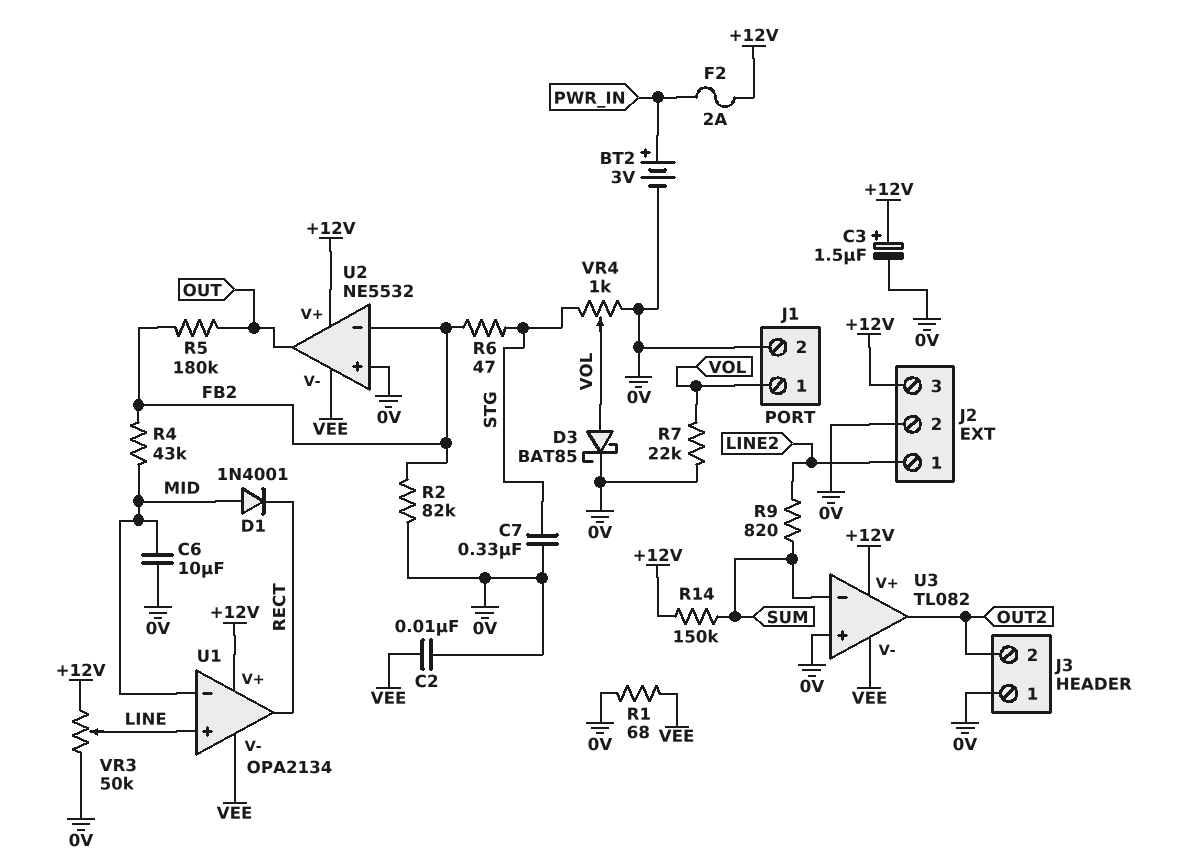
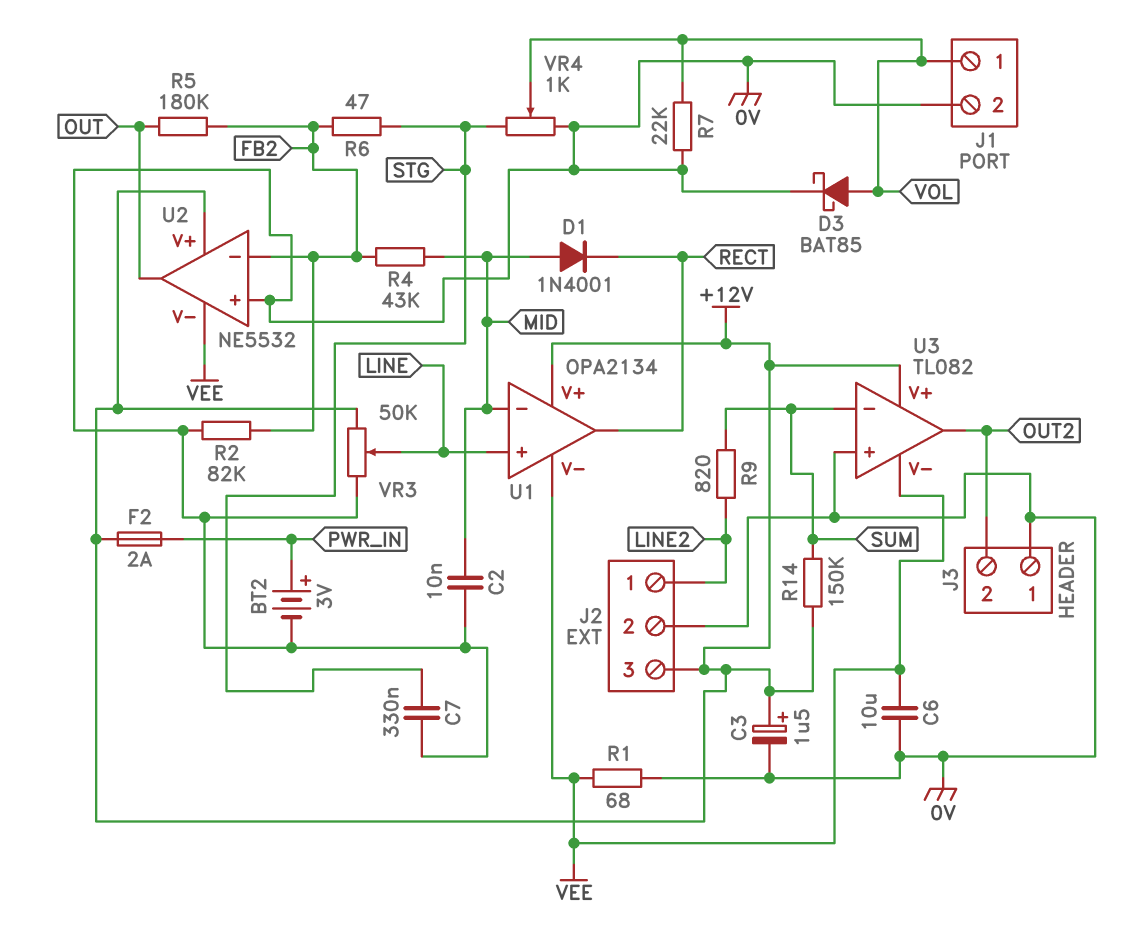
C2: 10nF (0V, VEE) -> 10nF (0V, MID)
C6: 10uF (0V, MID) -> 10uF (0V, VEE)

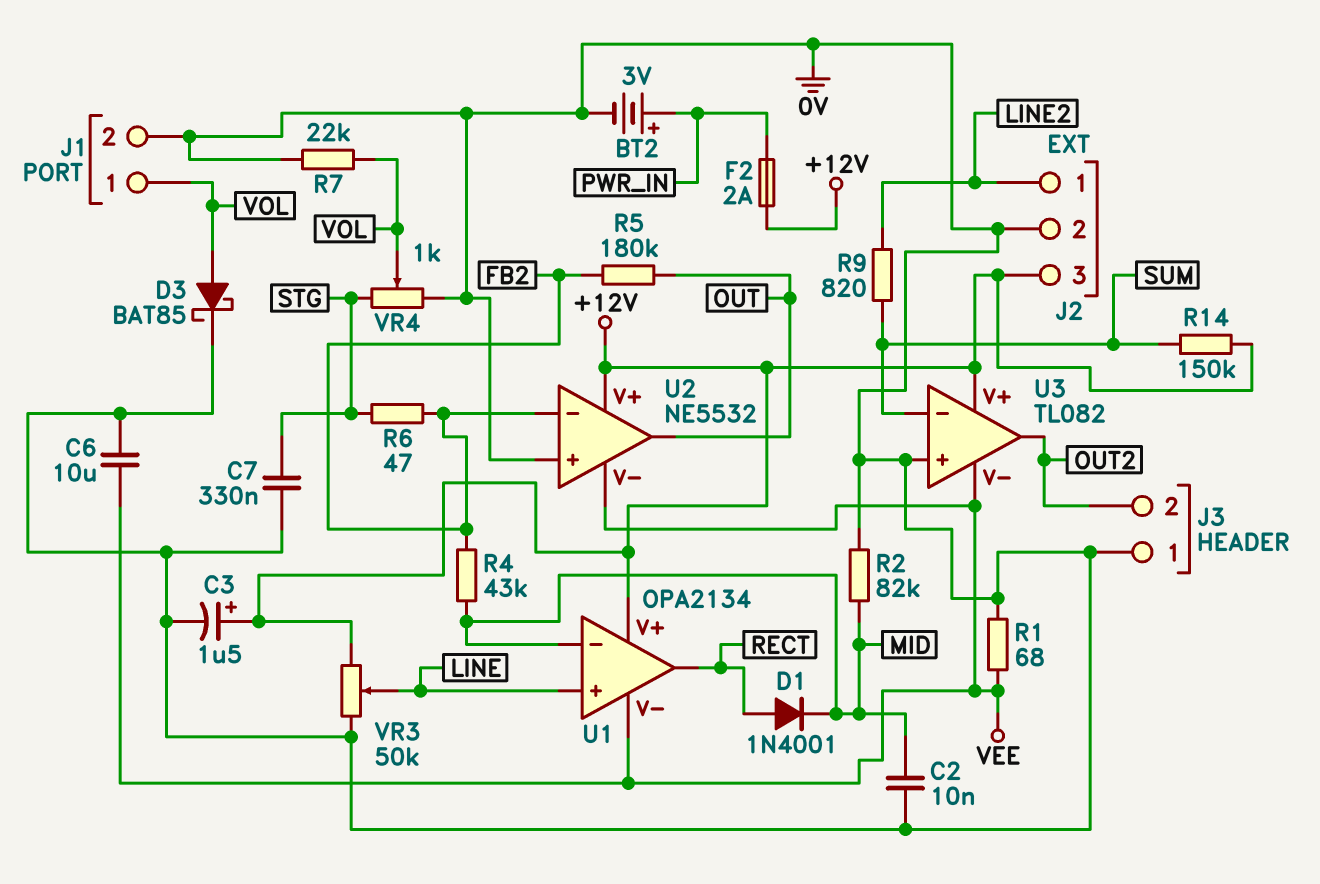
D1: diode 1N4001 (A MID, K RECT) -> diode 1N4001 (A RECT, K MID)
R2: 82k (0V, FB2) -> 82k (0V, MID)

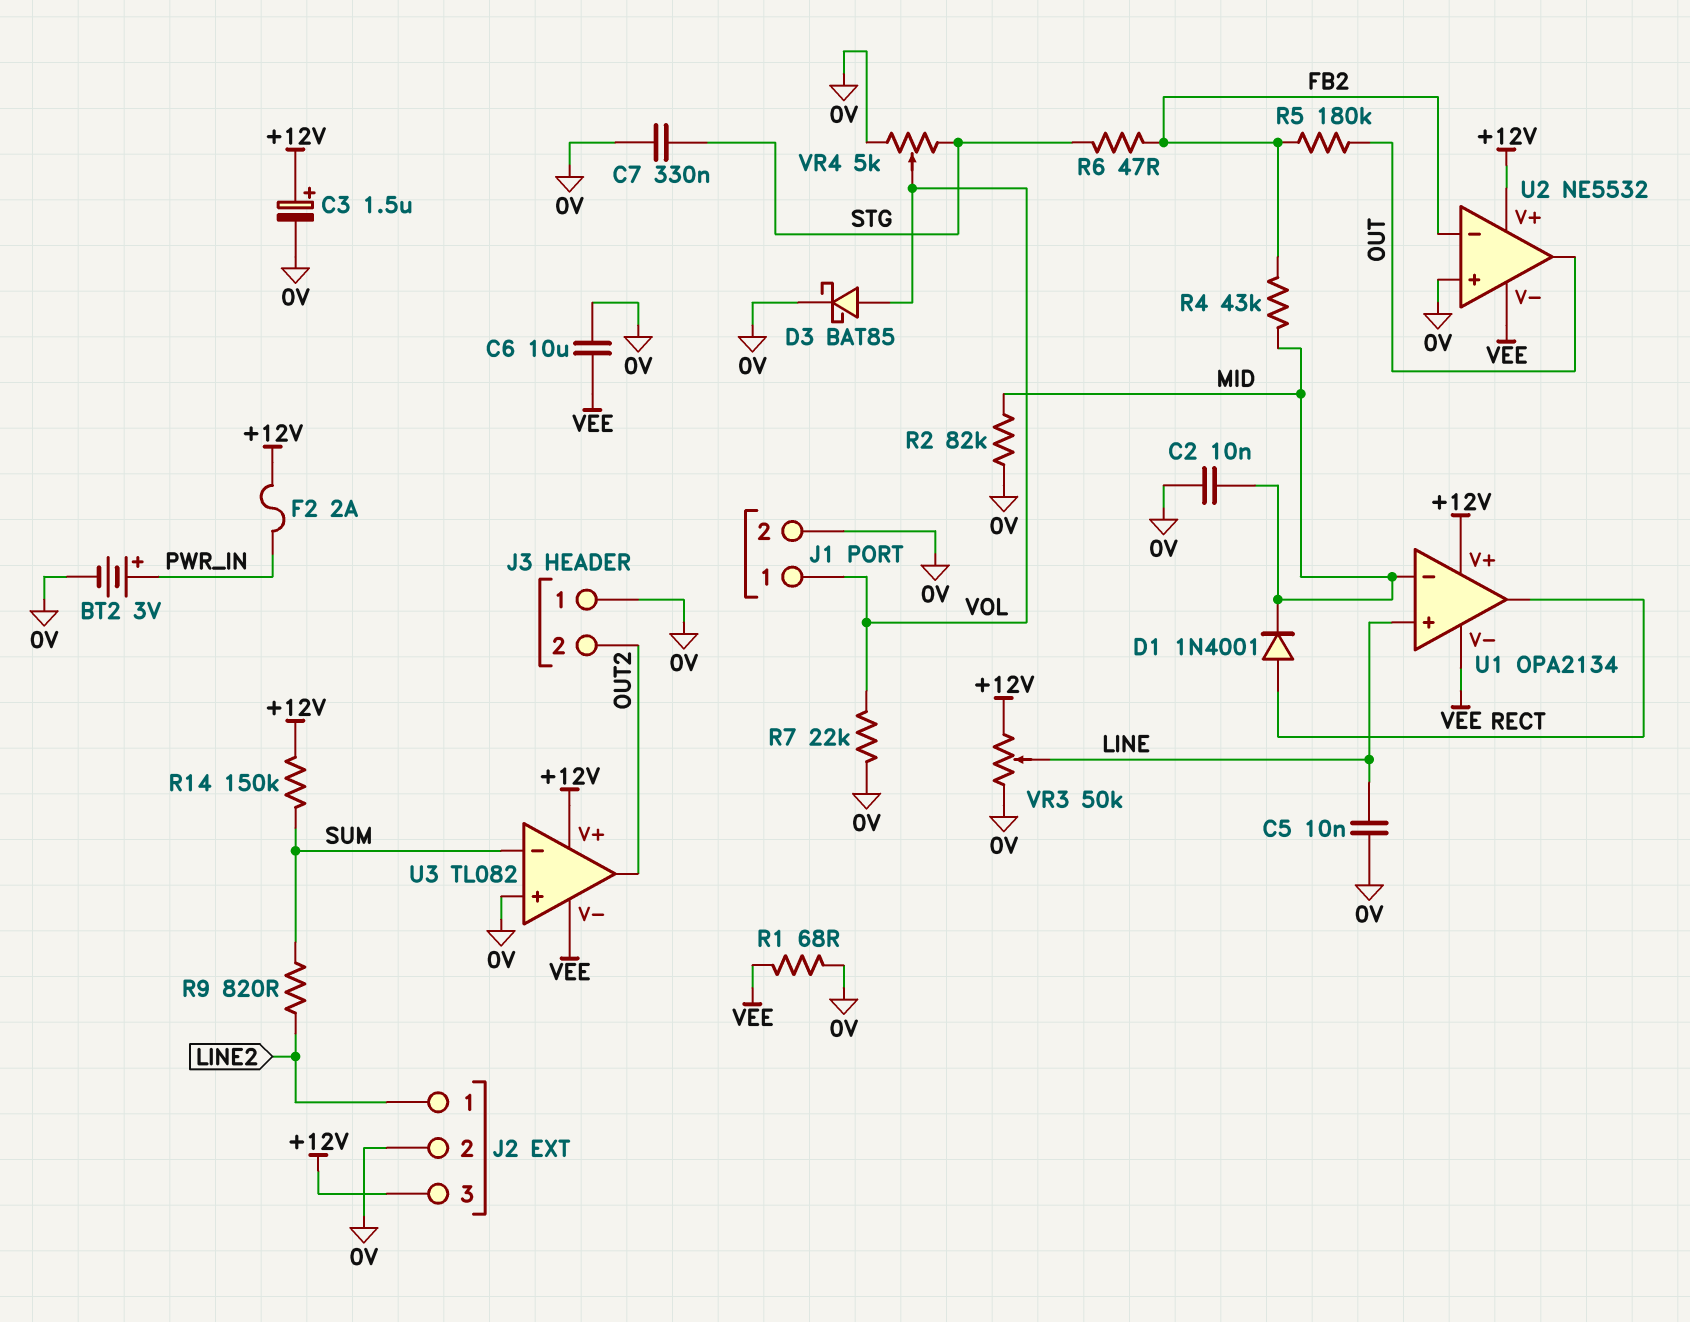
C5: none -> 10nF (0V, LINE)
VR4: 1k (0V, STG, wiper VOL) -> 5k (0V, STG, wiper VOL)

